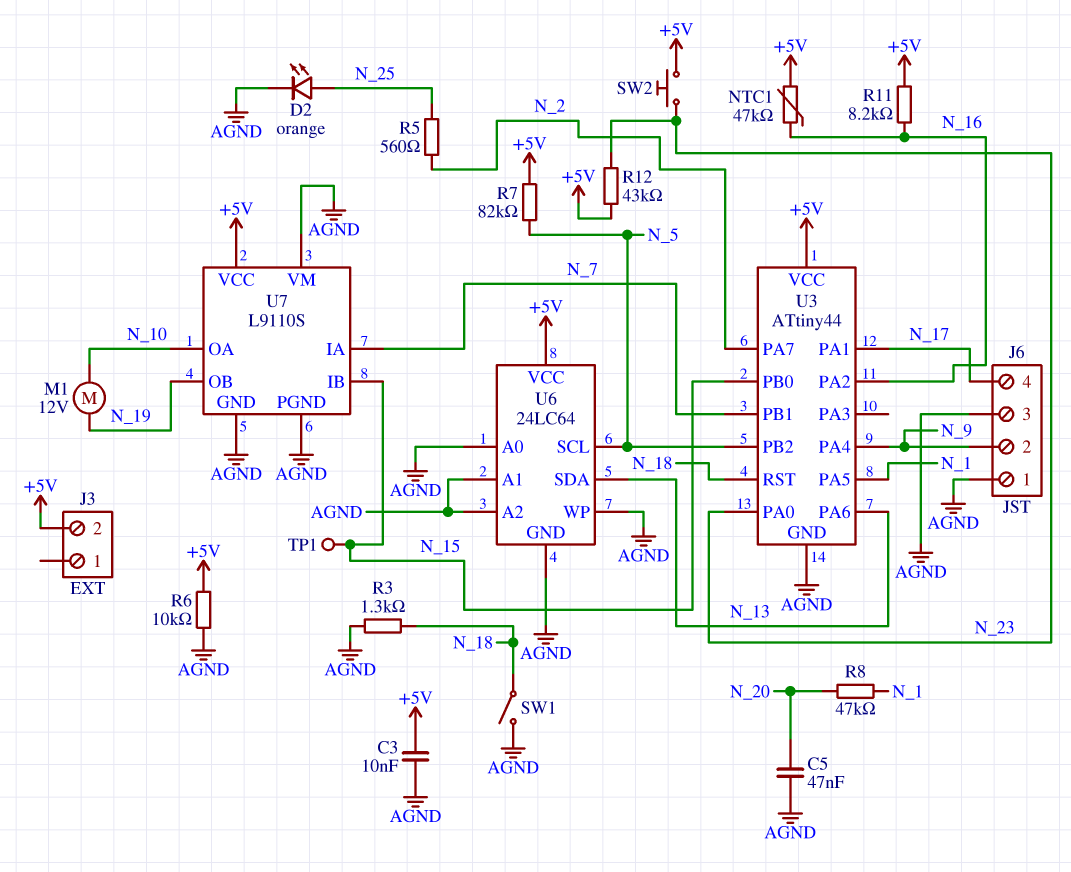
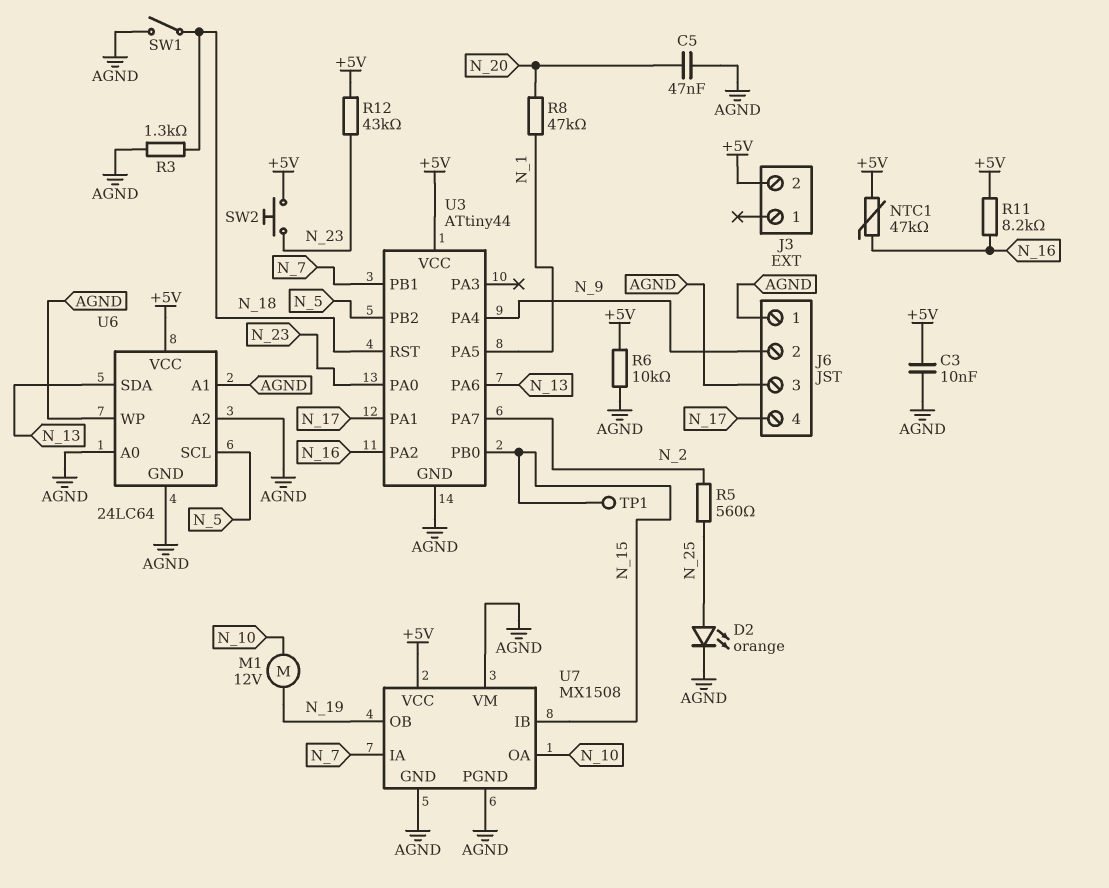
R7: 82k (+5V, N_5) -> none
U7: L9110S -> MX1508

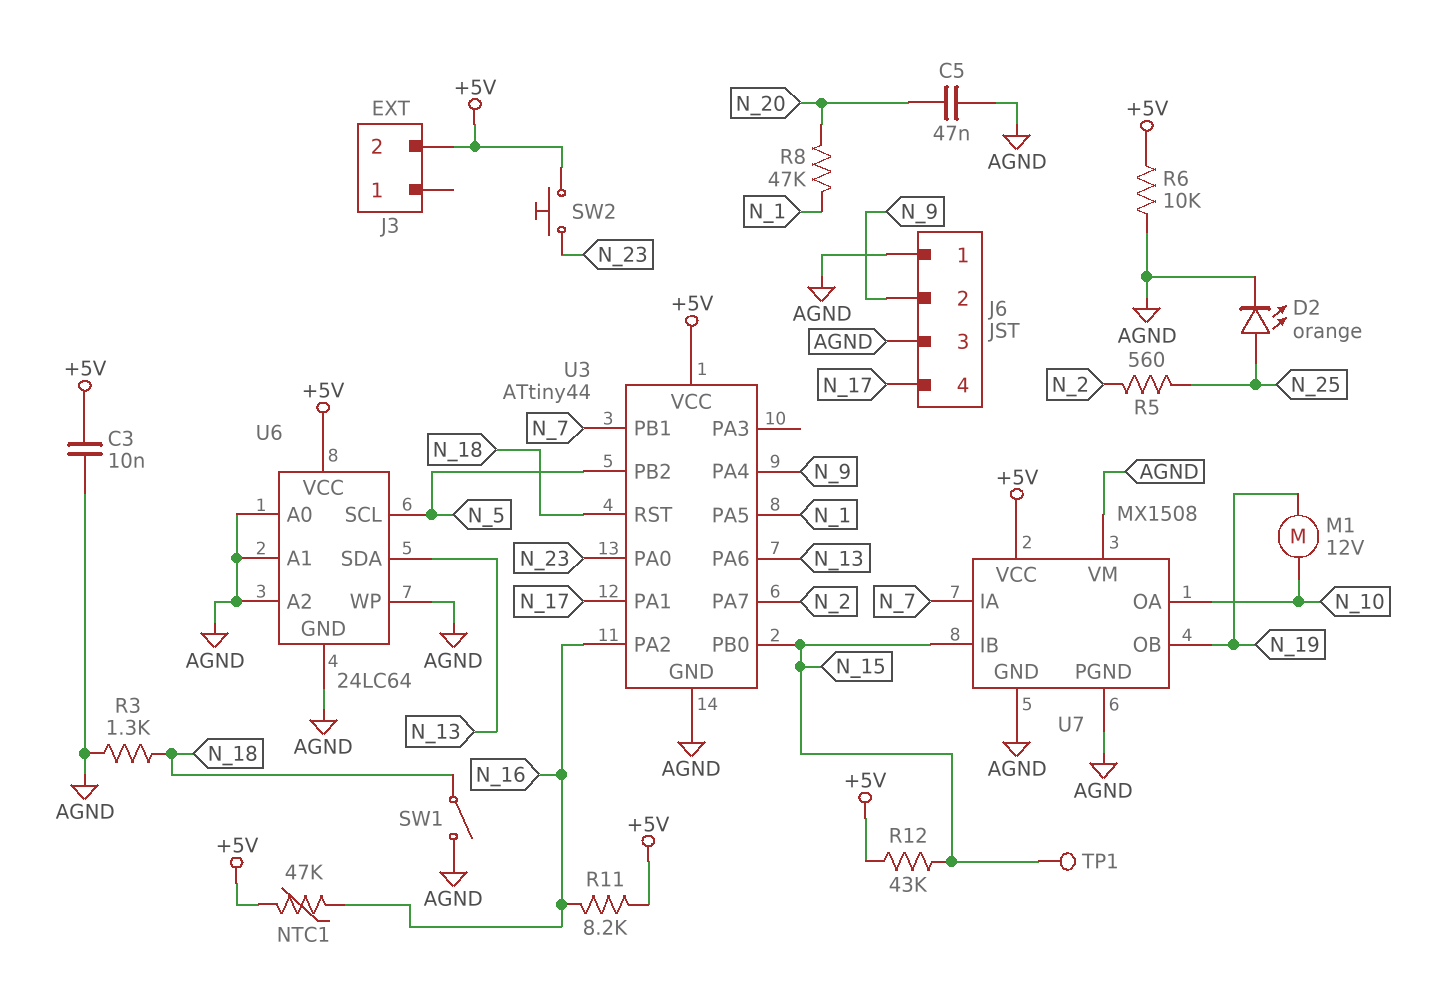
R12: 43k (+5V, N_23) -> 43k (+5V, N_15)

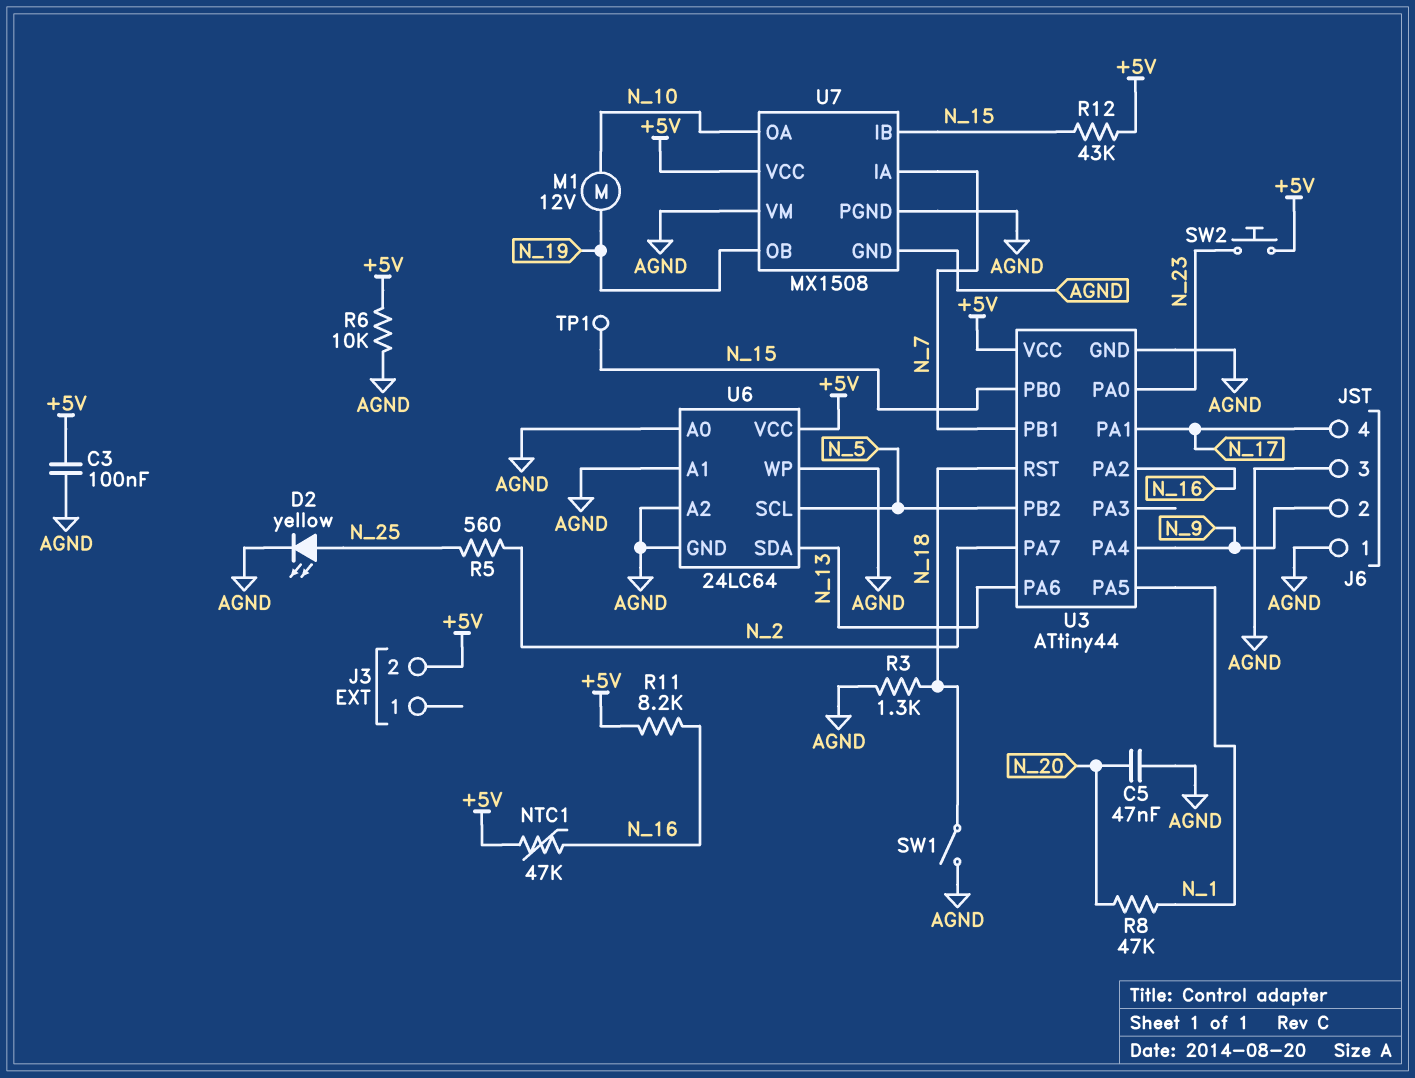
C3: 10nF (+5V, AGND) -> 100nF (+5V, AGND)
D2: LED orange (A N_25, K AGND) -> LED yellow (A N_25, K AGND)

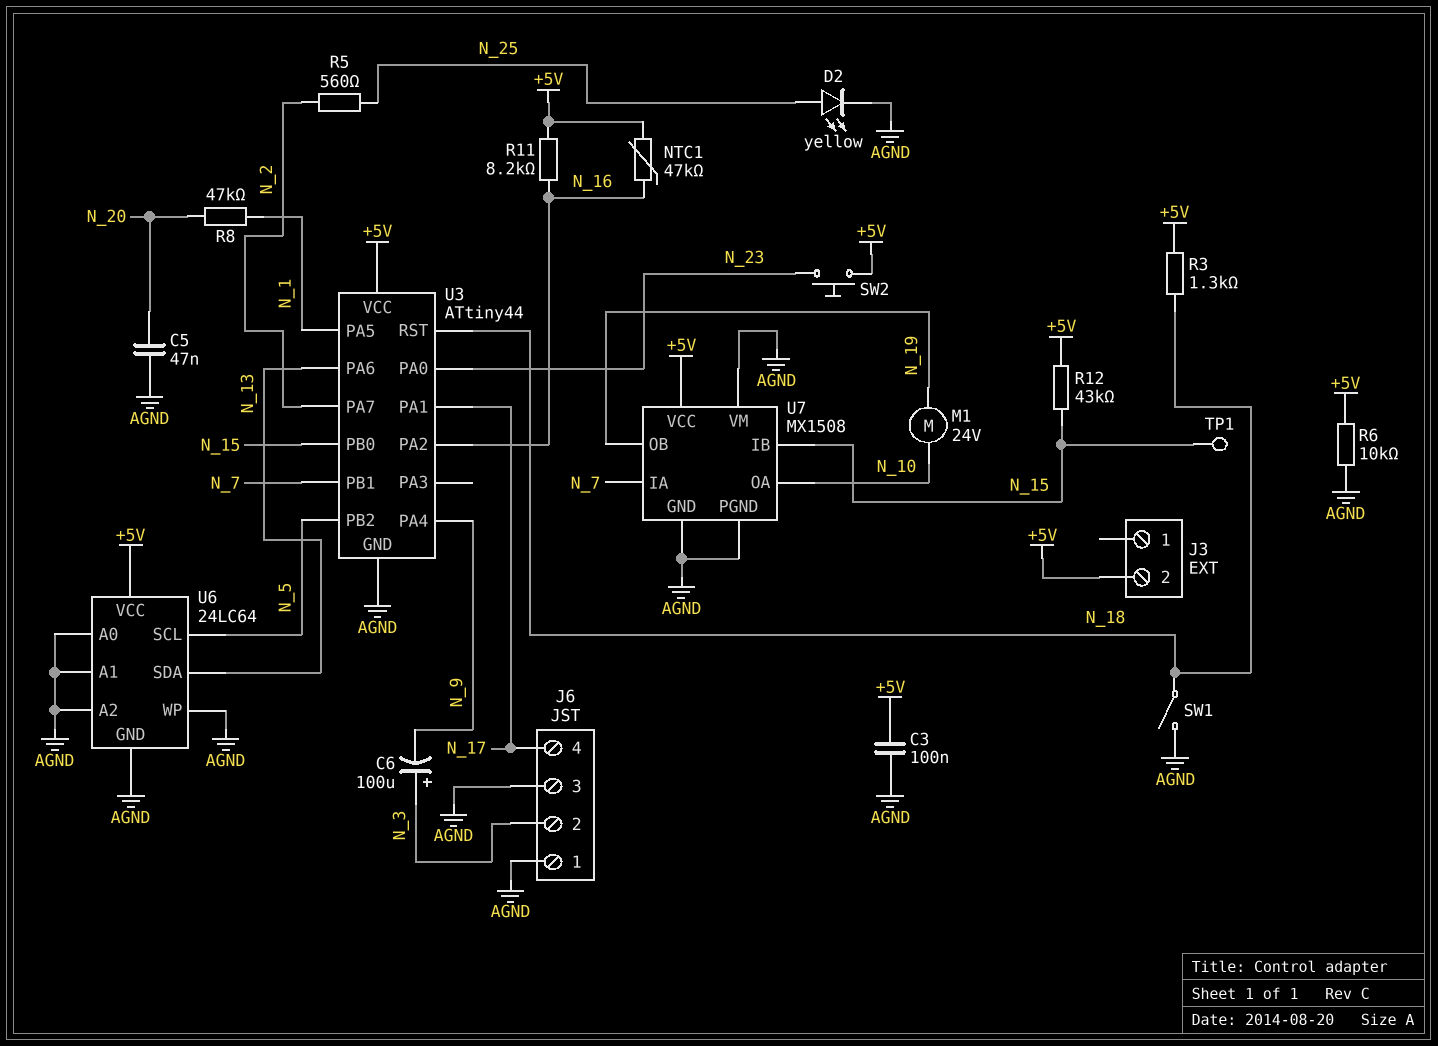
C6: none -> 100uF (plus N_3, minus N_9)
J6 pin 2: N_9 -> N_3
M1: motor 12V (N_10, N_19) -> motor 24V (N_10, N_19)
R3: 1.3k (AGND, N_18) -> 1.3k (+5V, N_18)

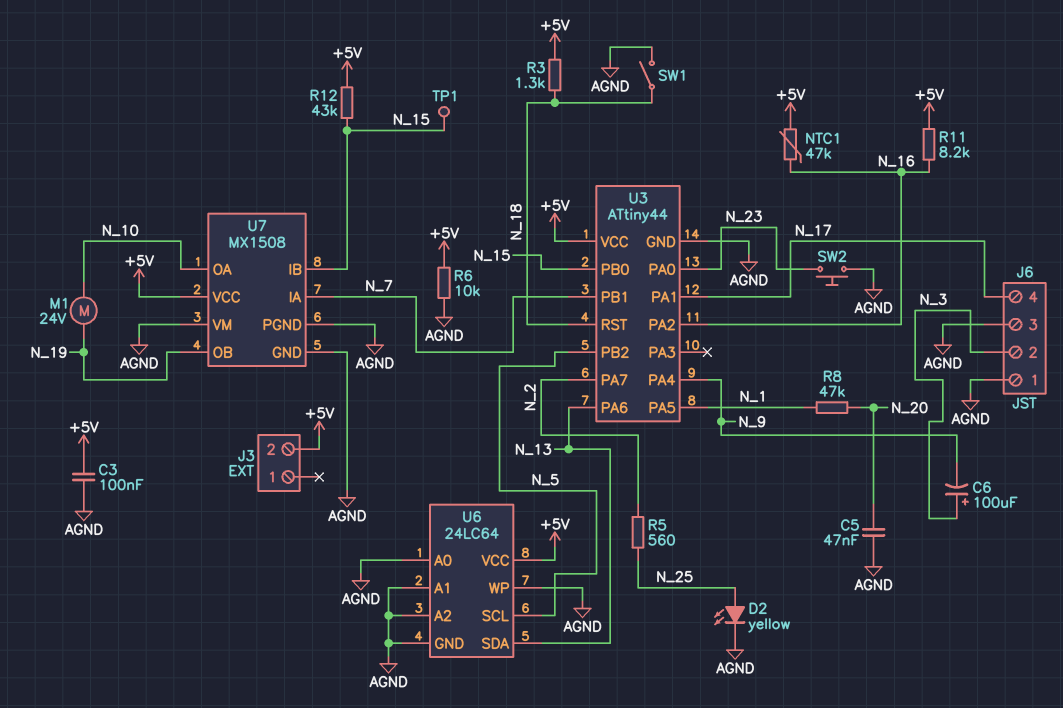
SW2: button (+5V, N_23) -> button (AGND, N_23)

